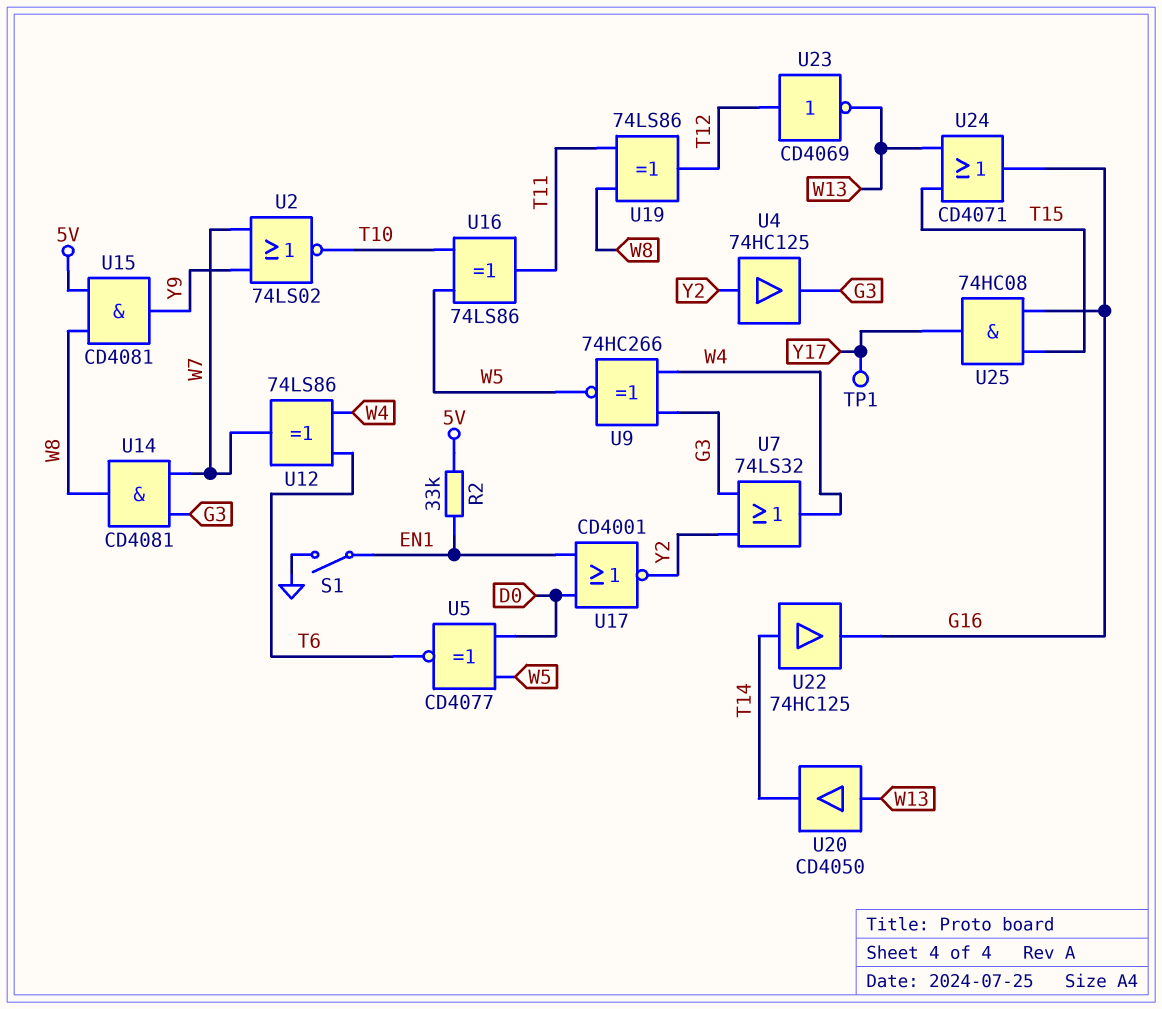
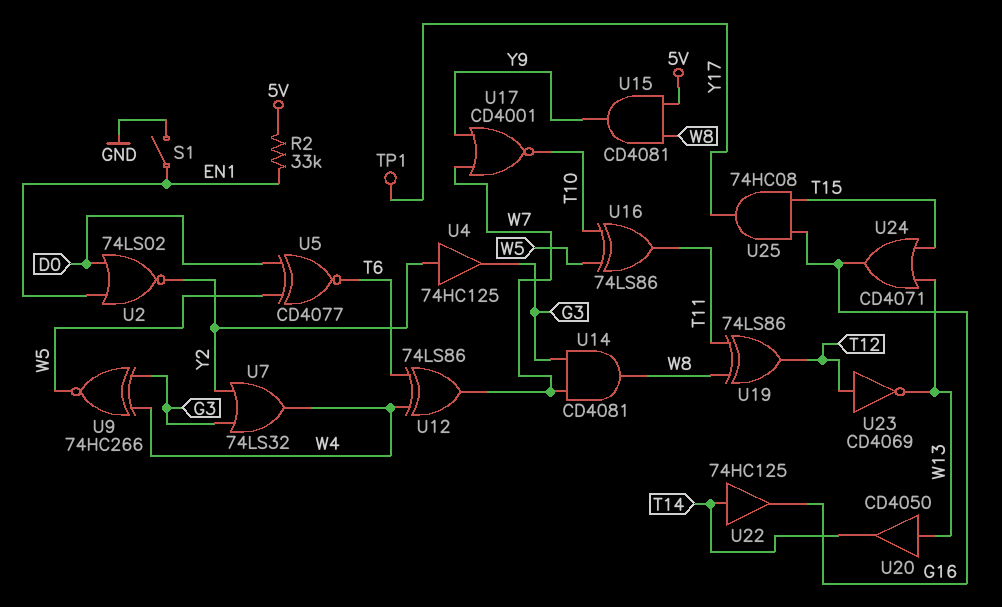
U2: NOR 74LS02 (in W7, in Y9, out T10) -> NOR 74LS02 (in D0, in EN1, out Y2)
U17: NOR CD4001 (in D0, in EN1, out Y2) -> NOR CD4001 (in W7, in Y9, out T10)

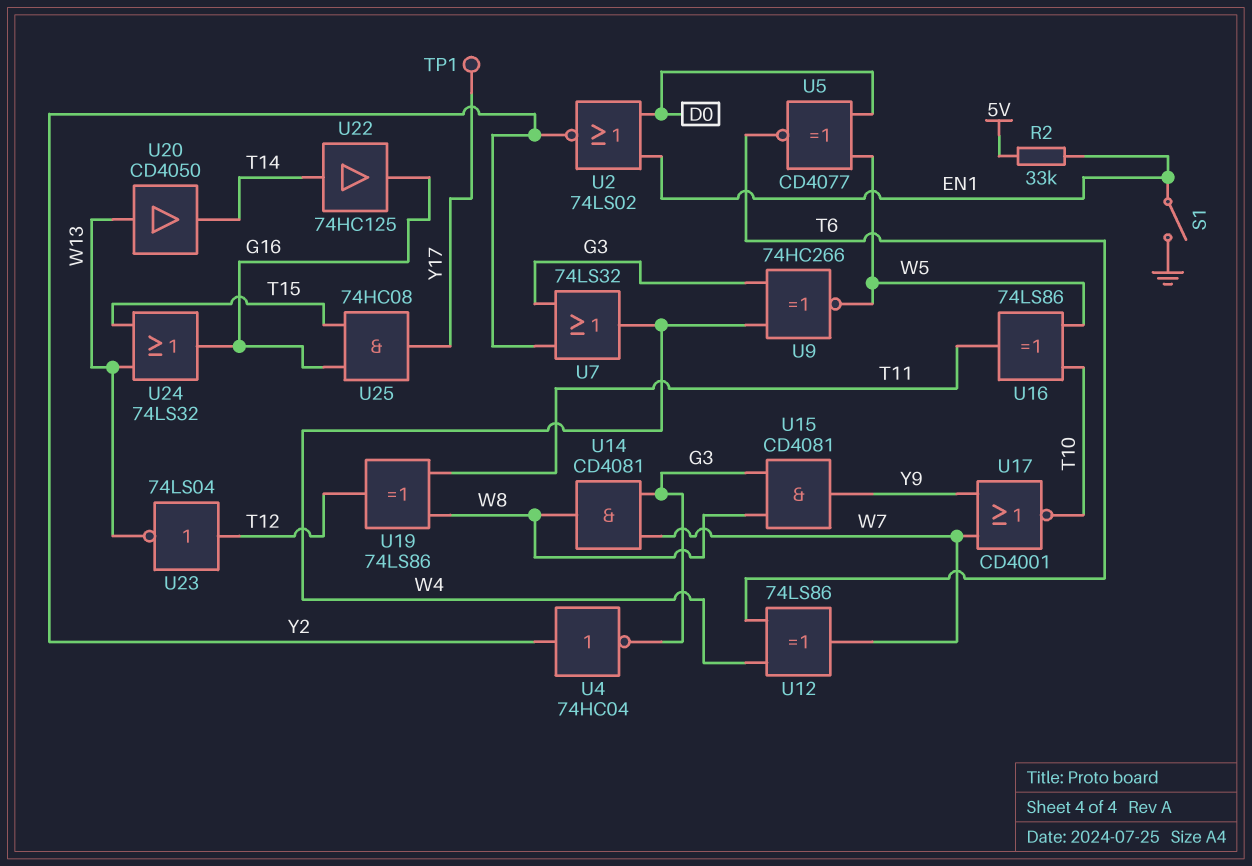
U4: buffer 74HC125 (in Y2, out G3) -> NOT 74HC04 (in Y2, out G3)
U15: AND CD4081 (in 5V, in W8, out Y9) -> AND CD4081 (in G3, in W8, out Y9)
U23: NOT CD4069 (in T12, out W13) -> NOT 74LS04 (in T12, out W13)
U24: OR CD4071 (in T15, in W13, out G16) -> OR 74LS32 (in T15, in W13, out G16)

